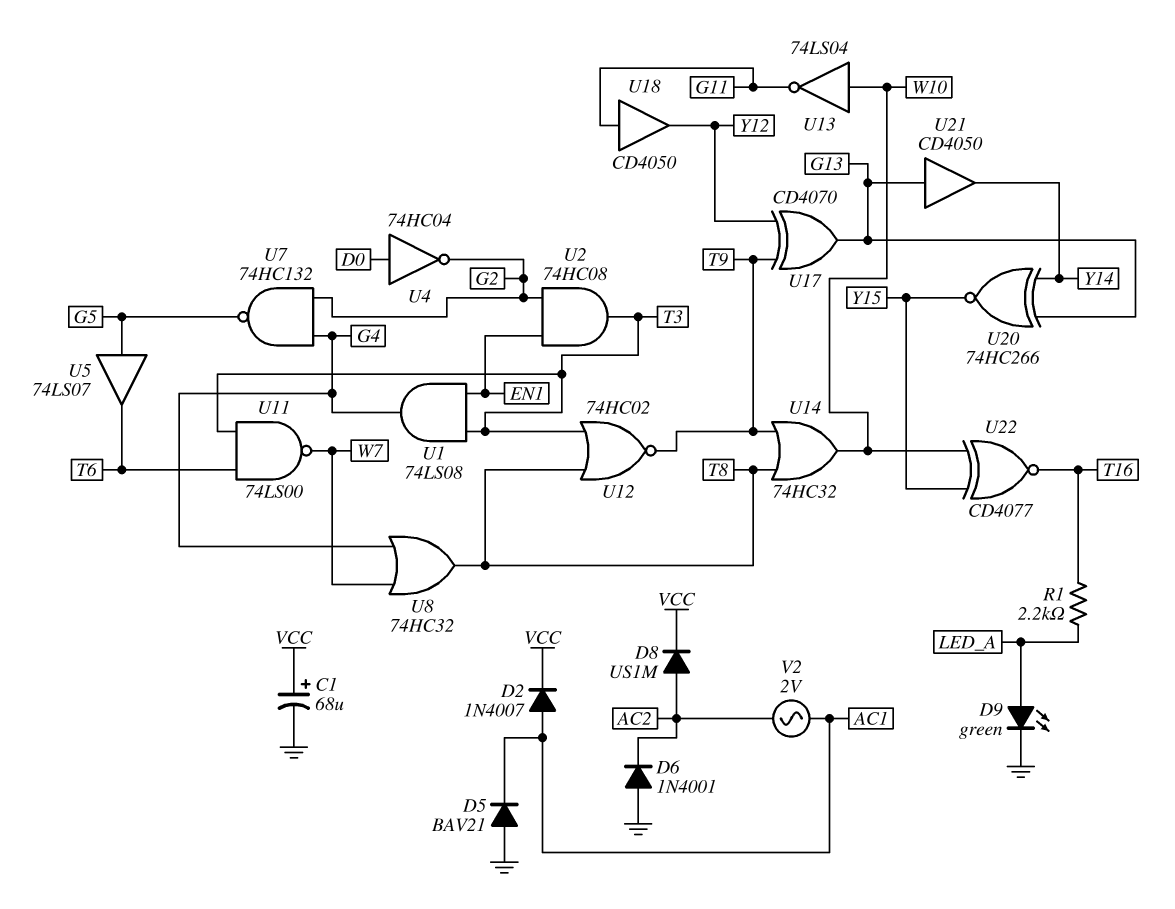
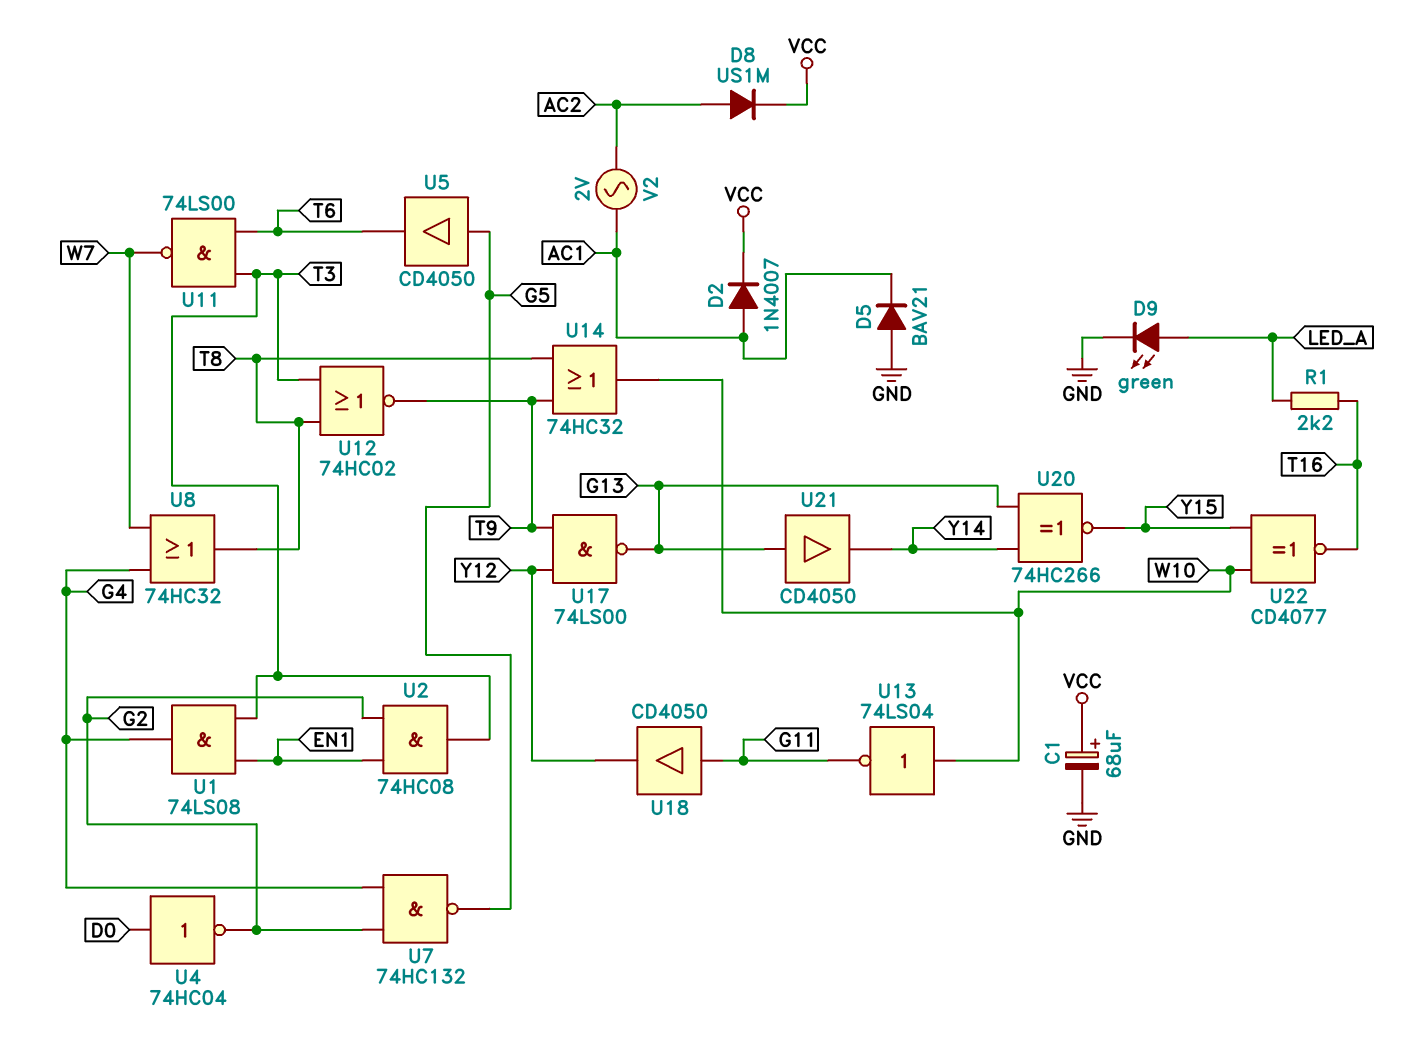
D6: diode 1N4001 (A GND, K AC2) -> none
U5: buffer 74LS07 (in G5, out T6) -> buffer CD4050 (in G5, out T6)
U17: XOR CD4070 (in T9, in Y12, out G13) -> NAND 74LS00 (in T9, in Y12, out G13)

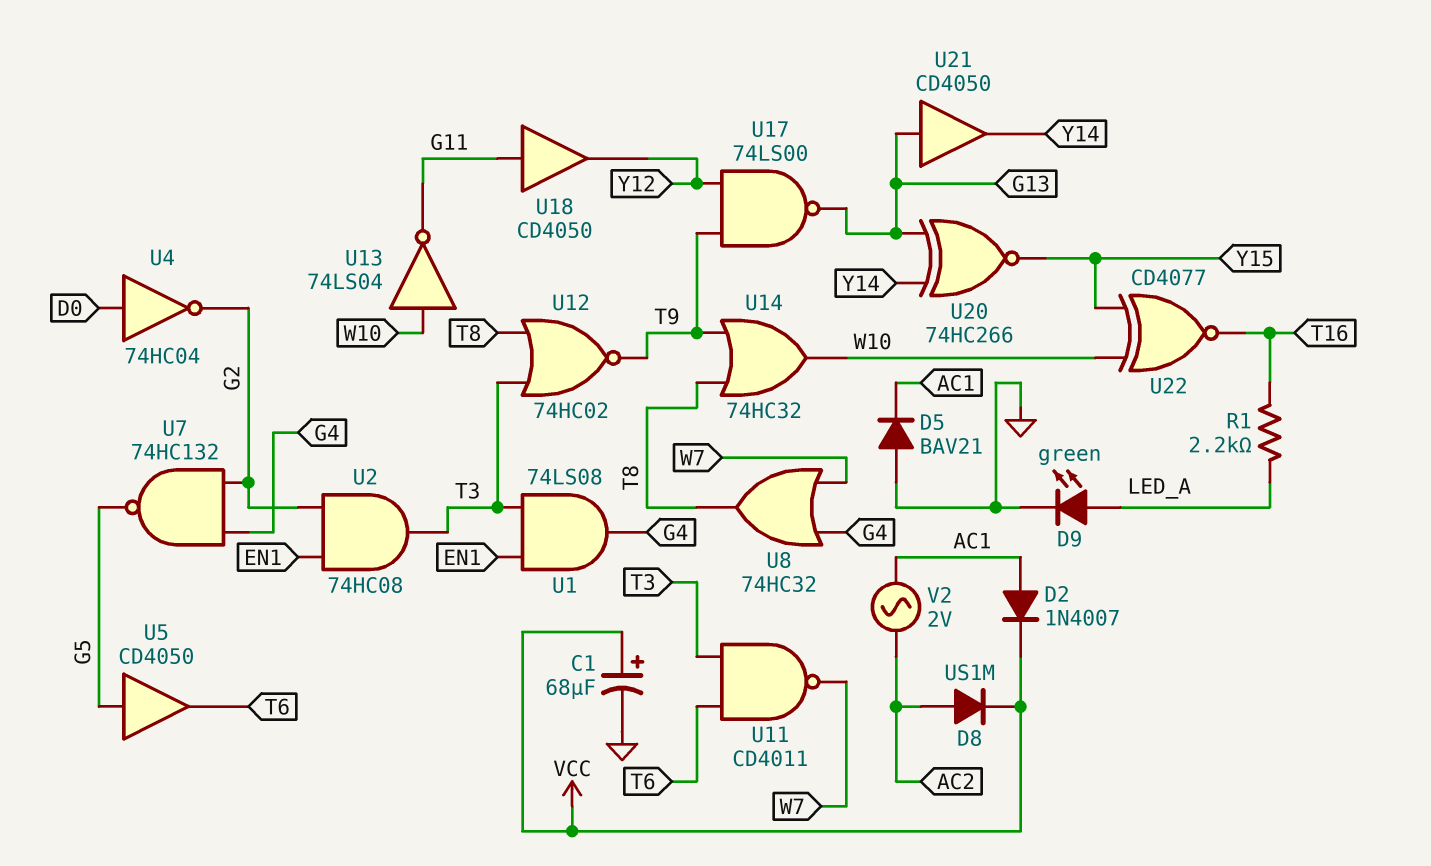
U11: NAND 74LS00 (in T3, in T6, out W7) -> NAND CD4011 (in T3, in T6, out W7)

